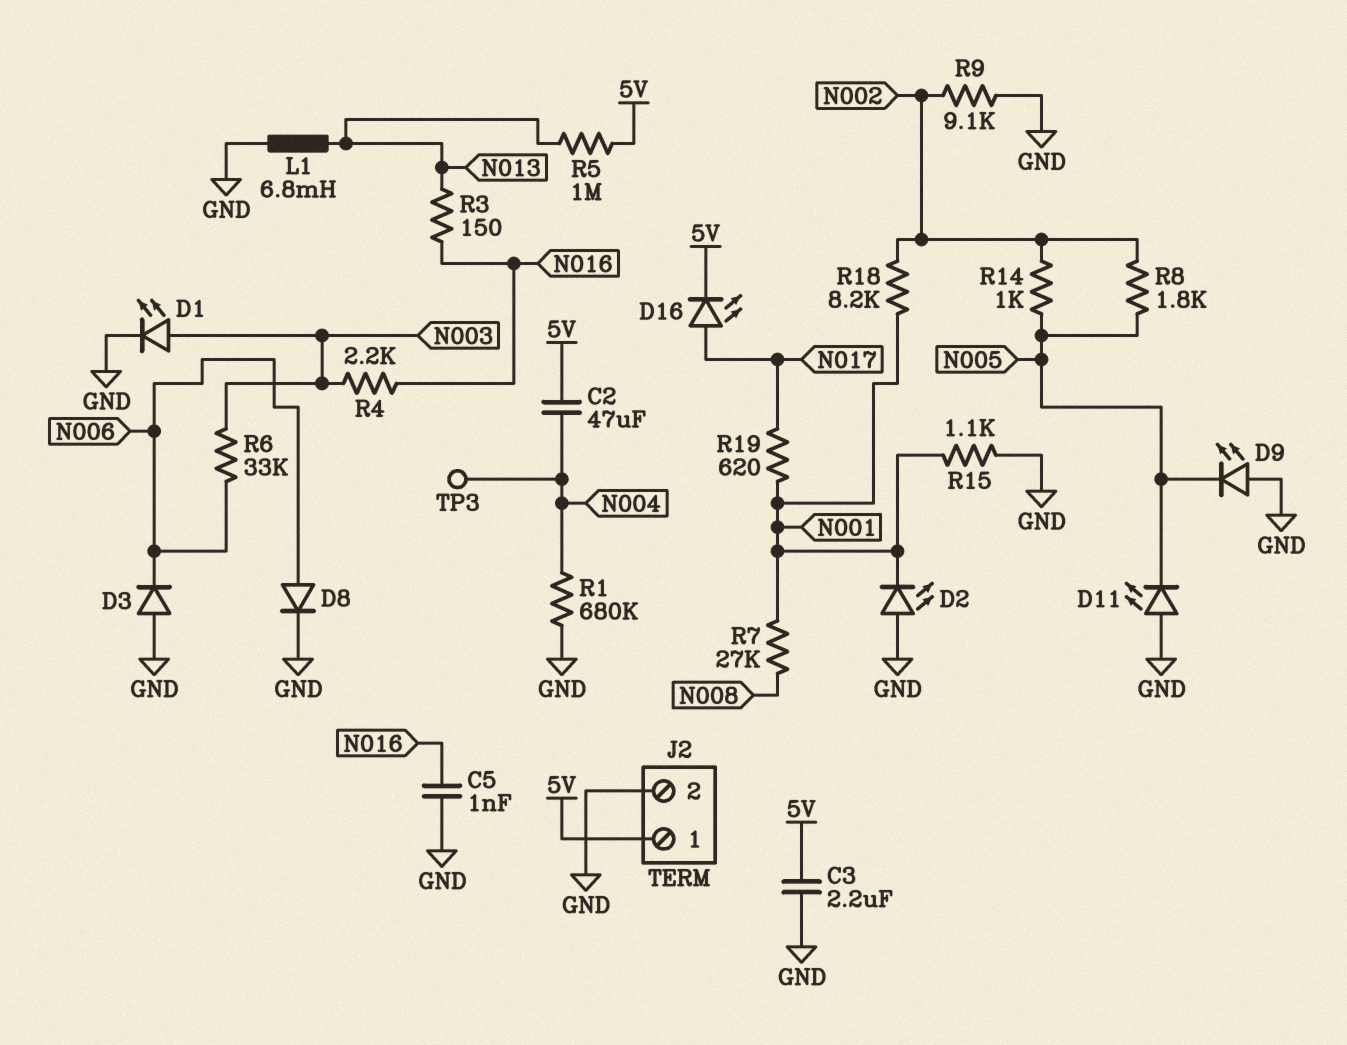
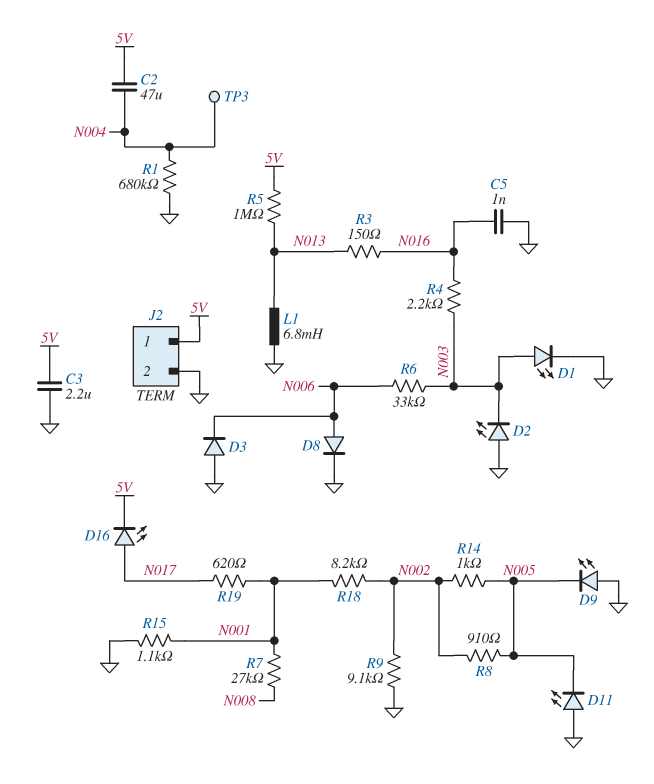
D2: LED (A GND, K N001) -> LED (A GND, K N003)
R8: 1.8k (N002, N005) -> 910 (N002, N005)

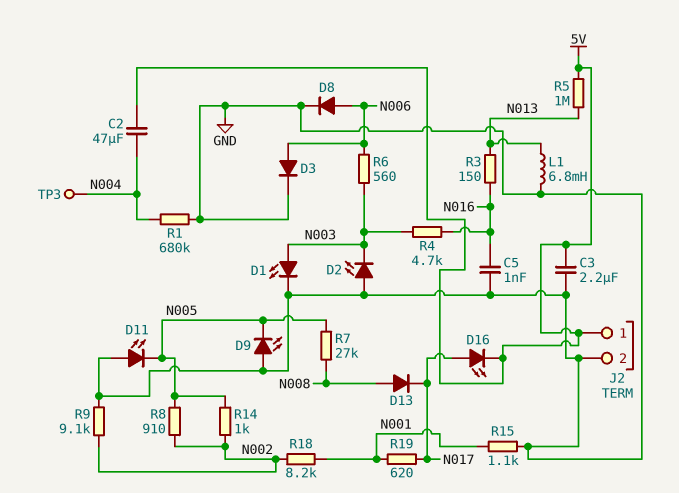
D3: diode (A GND, K N006) -> diode (A N006, K GND)
D13: none -> diode (A N008, K N017)
R4: 2.2k (N003, N016) -> 4.7k (N003, N016)
R6: 33k (N003, N006) -> 560 (N003, N006)
R7: 27k (N001, N008) -> 27k (N005, N008)

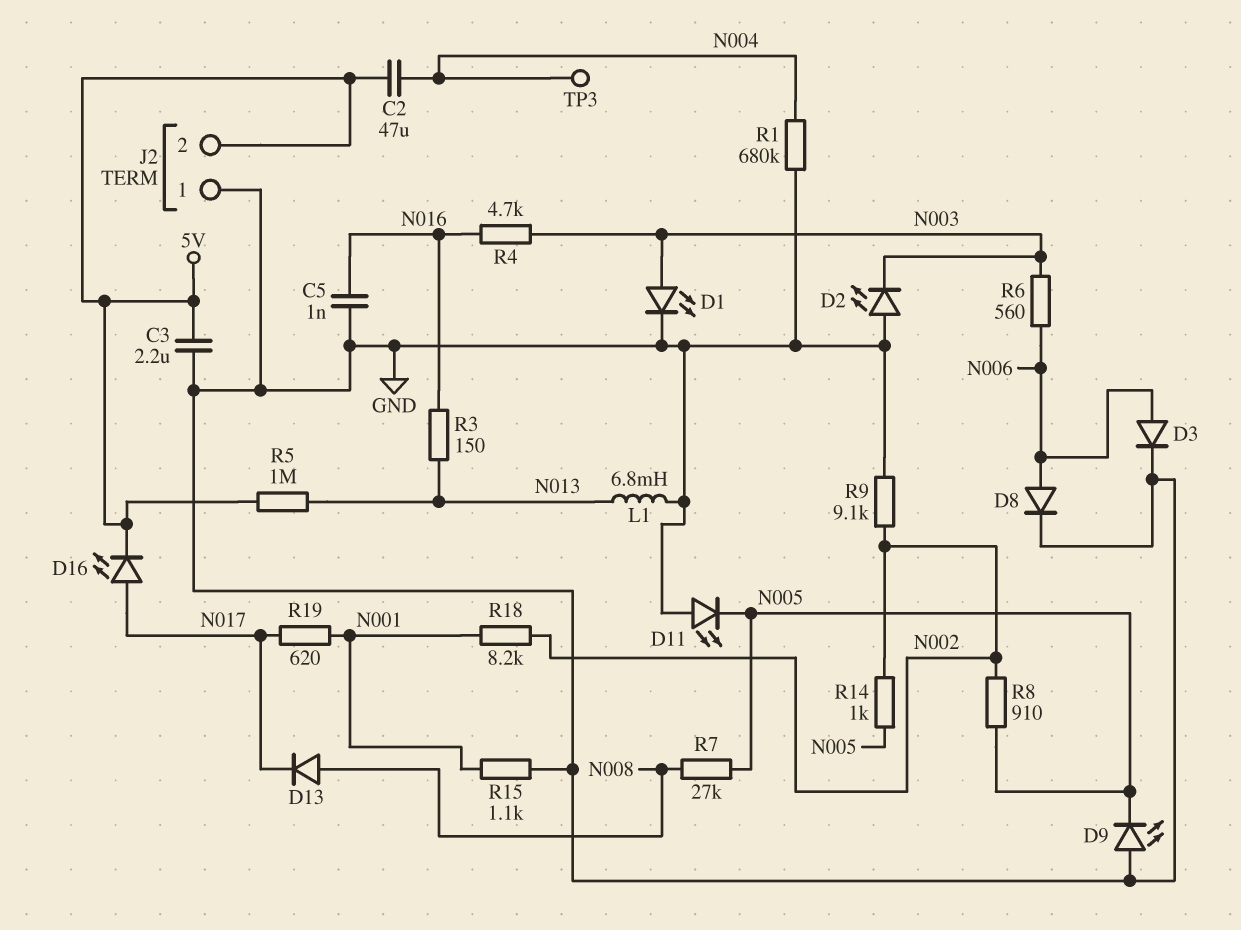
J2 pin 1: 5V -> GND
J2 pin 2: GND -> 5V

